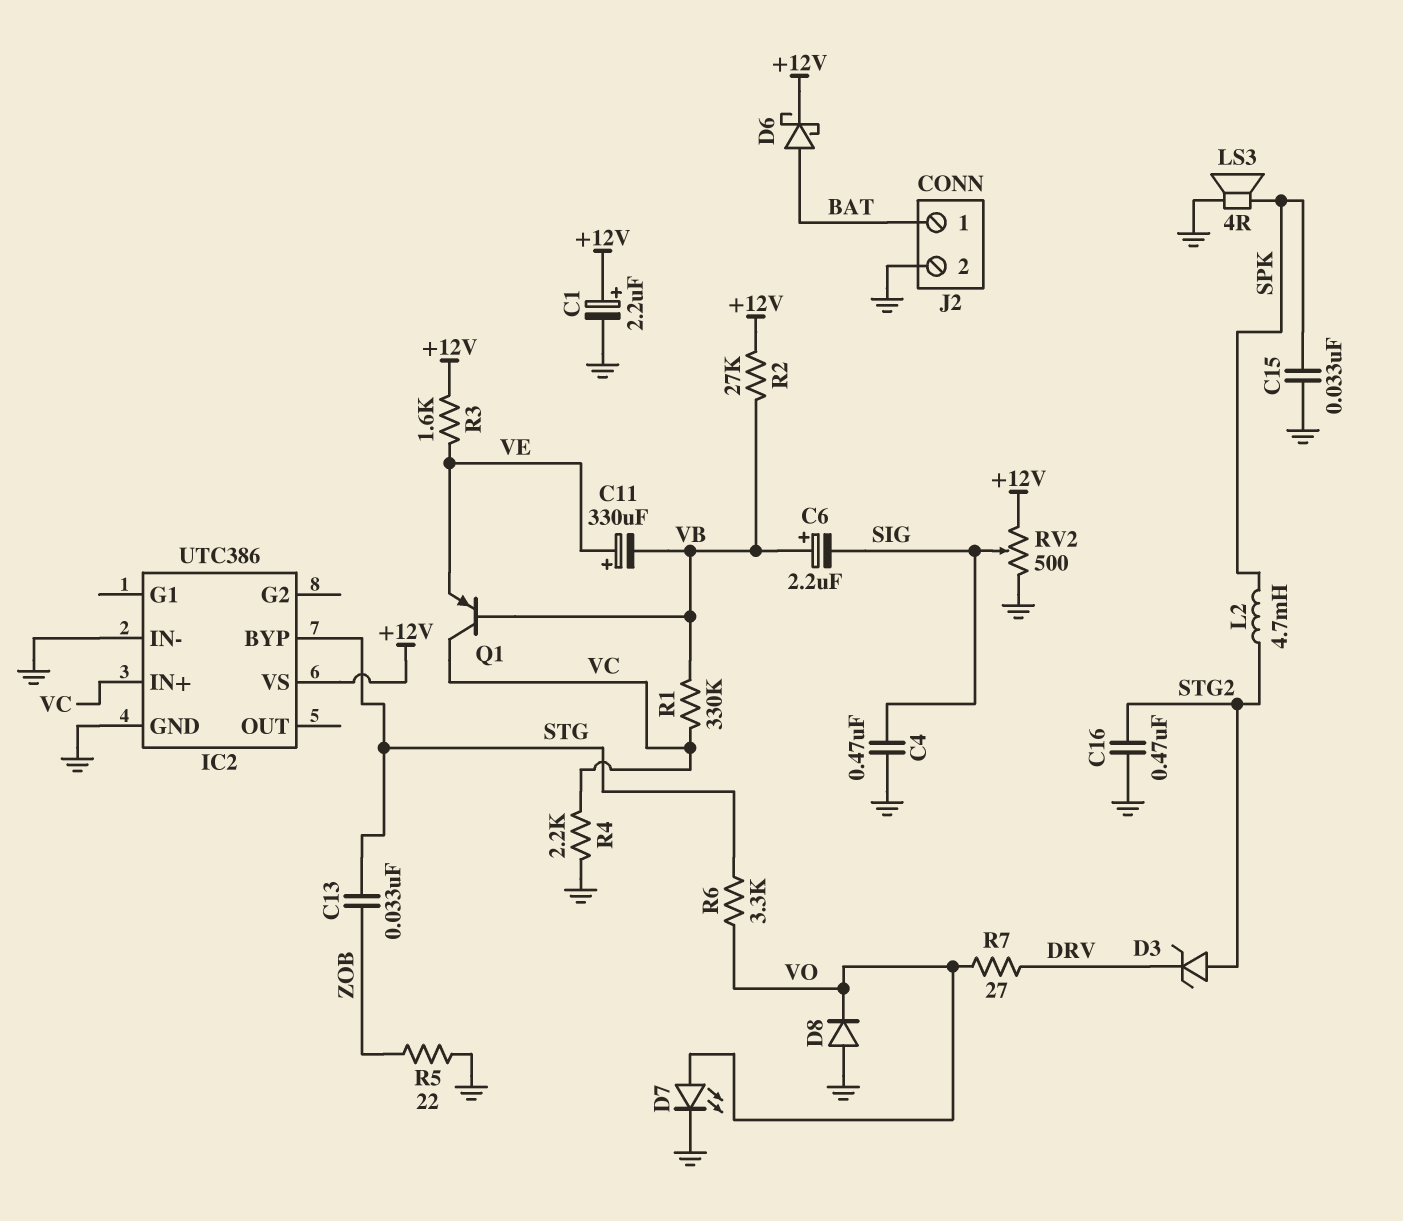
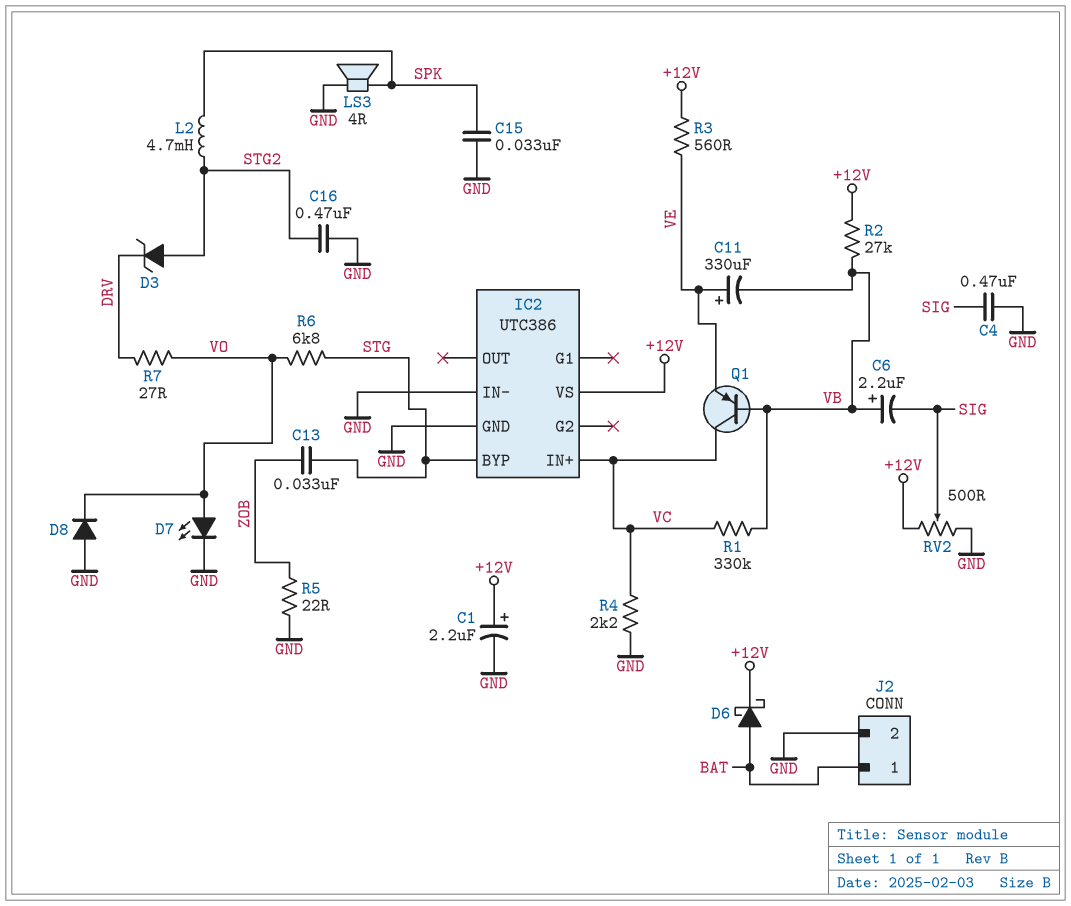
R3: 1.6k (+12V, VE) -> 560 (+12V, VE)
R6: 3.3k (STG, VO) -> 6.8k (STG, VO)

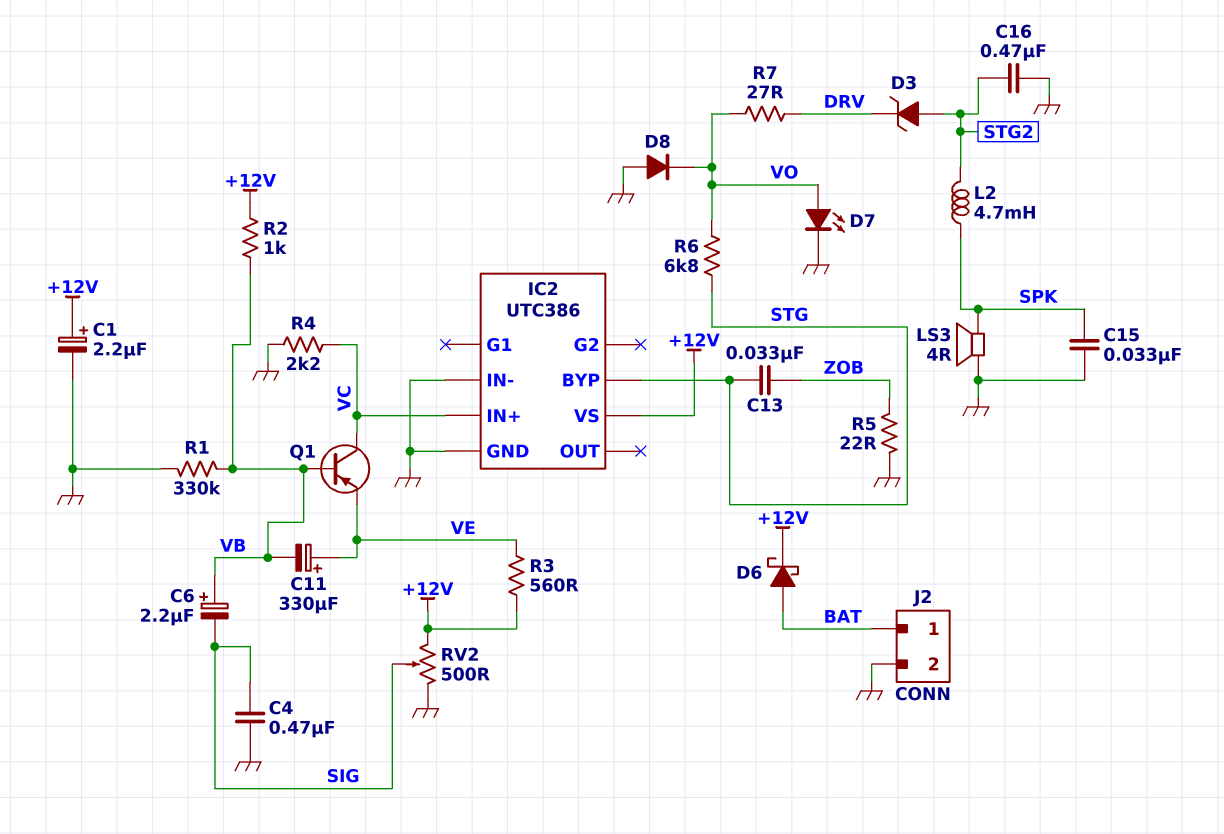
R1: 330k (VB, VC) -> 330k (GND, VB)
R2: 27k (+12V, VB) -> 1k (+12V, VB)

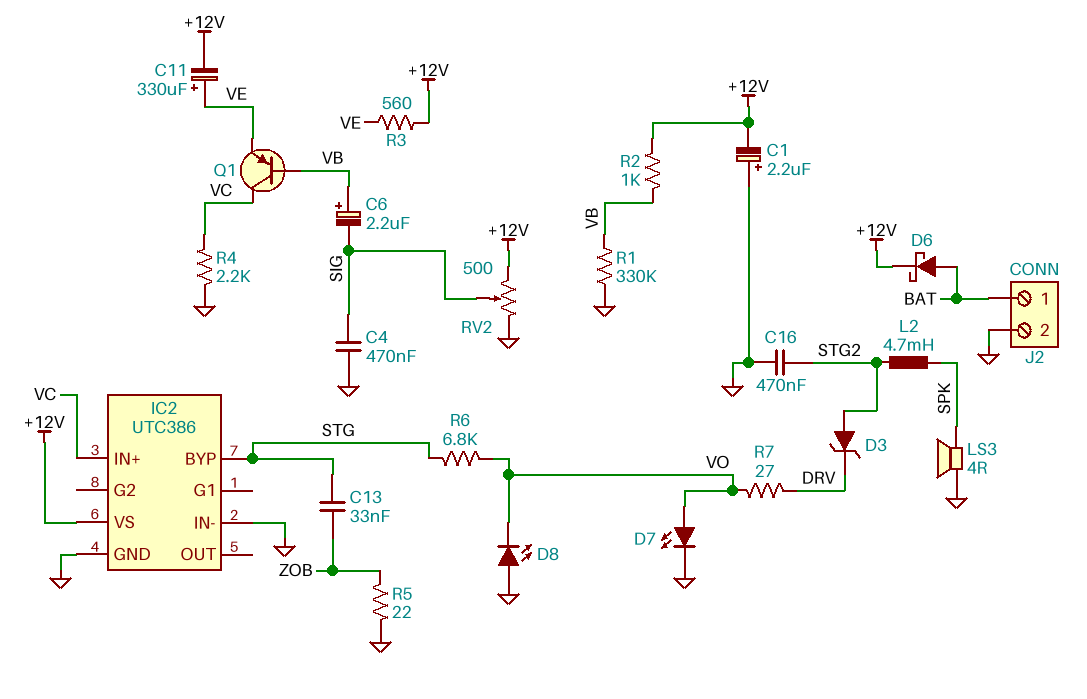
C1: 2.2uF (plus +12V, minus GND) -> 2.2uF (plus GND, minus +12V)
C11: 330uF (plus VE, minus VB) -> 330uF (plus VE, minus +12V)
C15: 33nF (GND, SPK) -> none
D8: diode (A GND, K VO) -> LED (A GND, K VO)

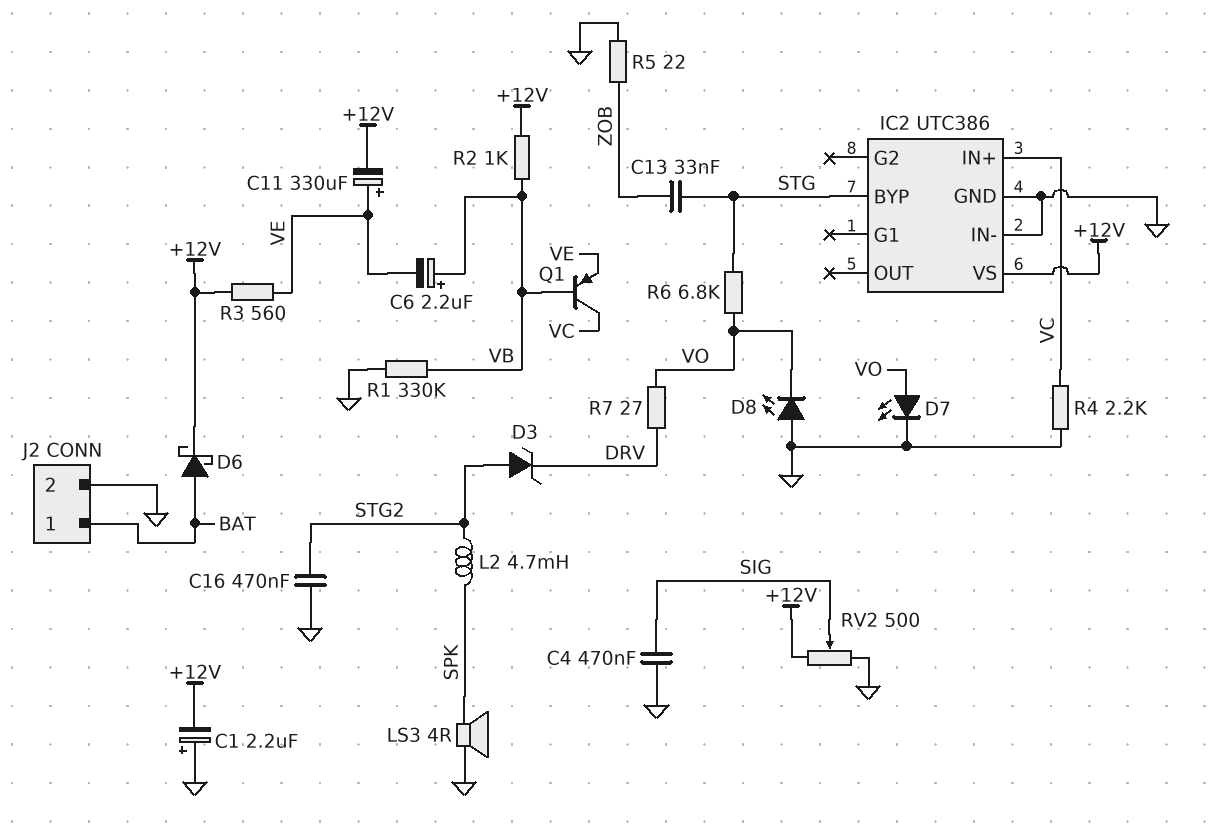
C6: 2.2uF (plus VB, minus SIG) -> 2.2uF (plus VB, minus VE)

